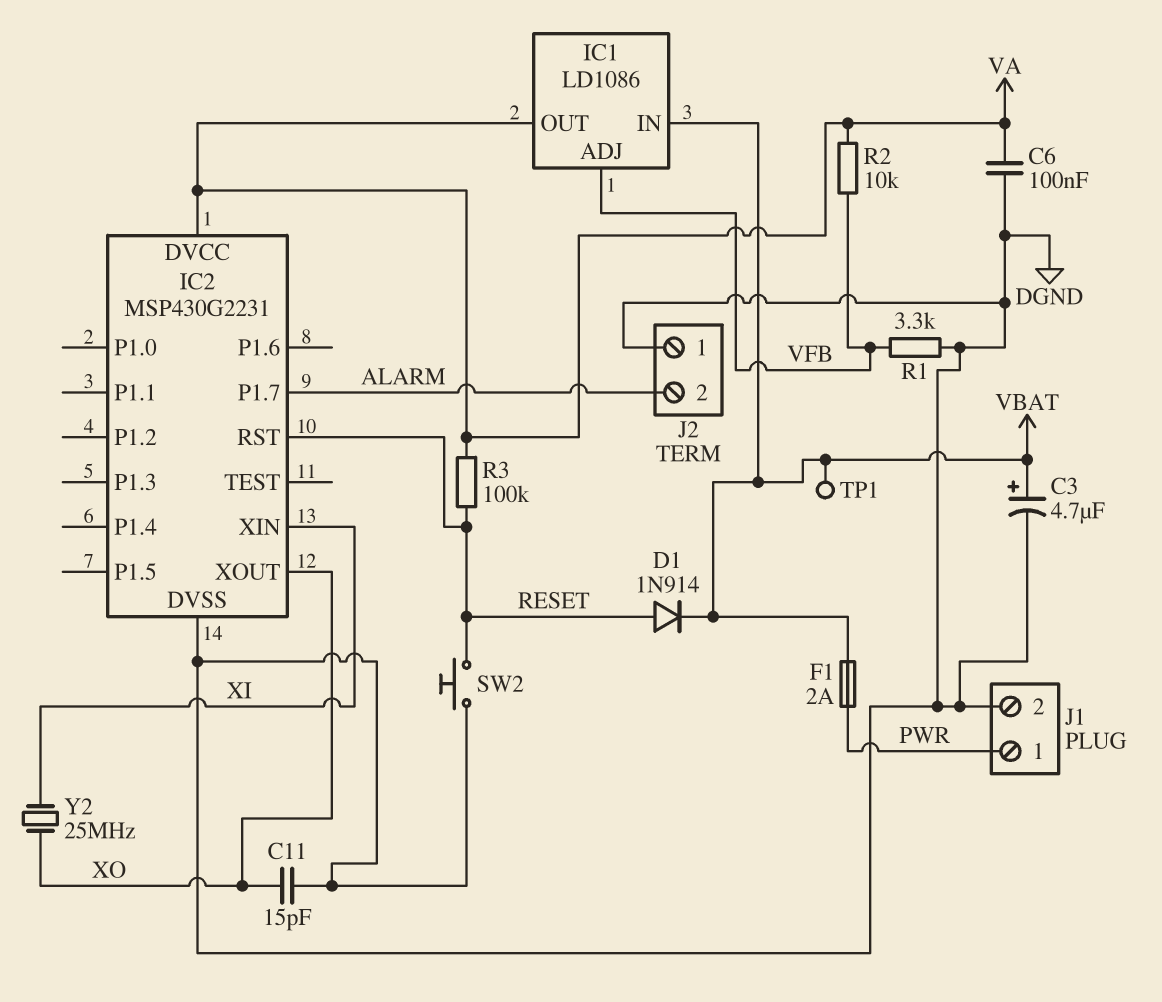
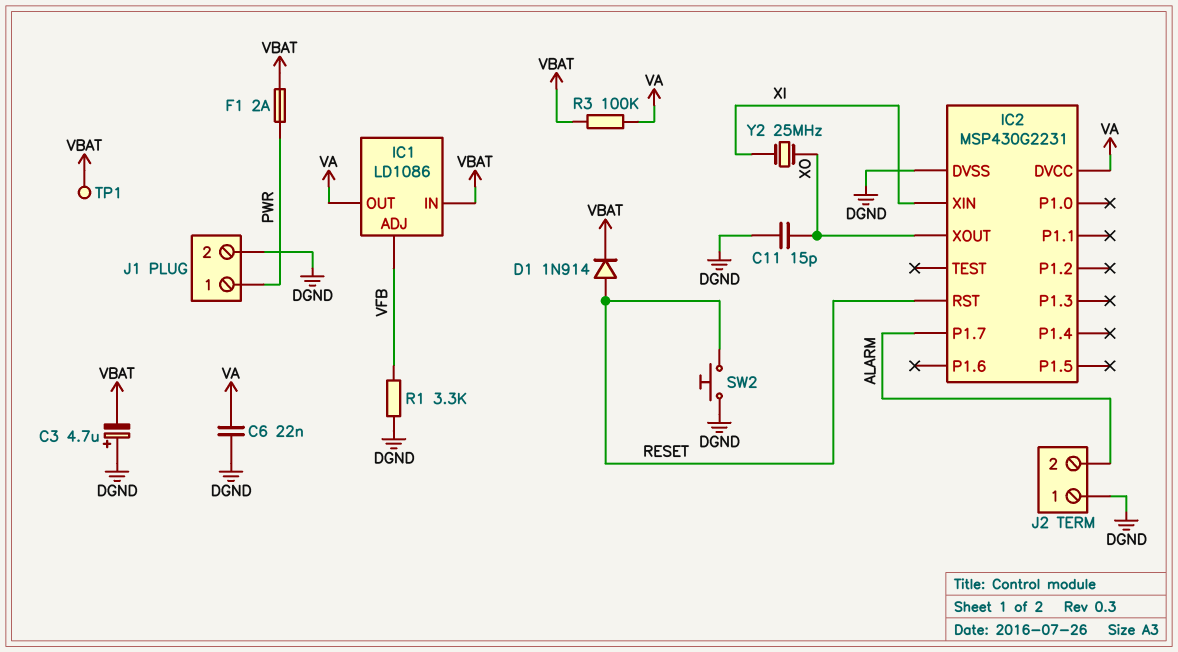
C3: 4.7uF (plus VBAT, minus DGND) -> 4.7uF (plus DGND, minus VBAT)
C6: 100nF (DGND, VA) -> 22nF (DGND, VA)
R2: 10k (VA, VFB) -> none
R3: 100k (RESET, VA) -> 100k (VA, VBAT)

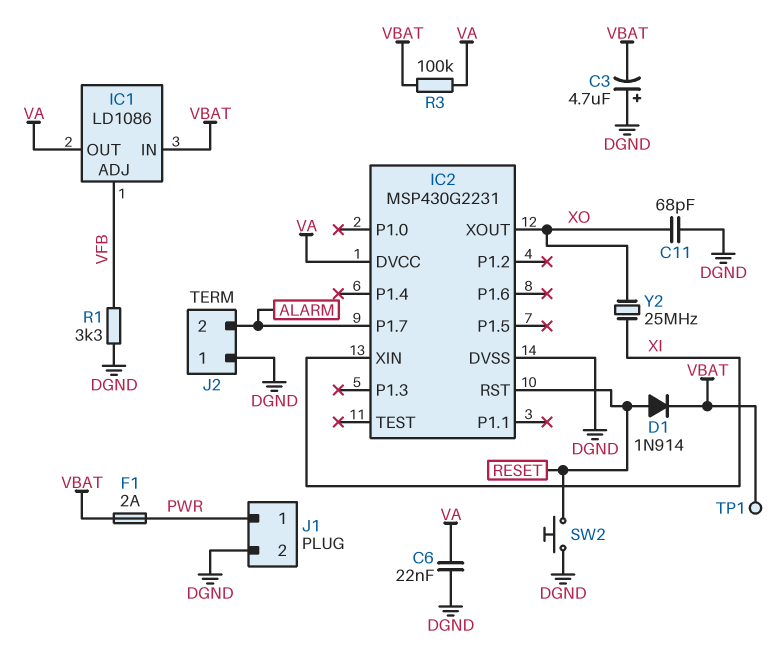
C11: 15pF (DGND, XO) -> 68pF (DGND, XO)

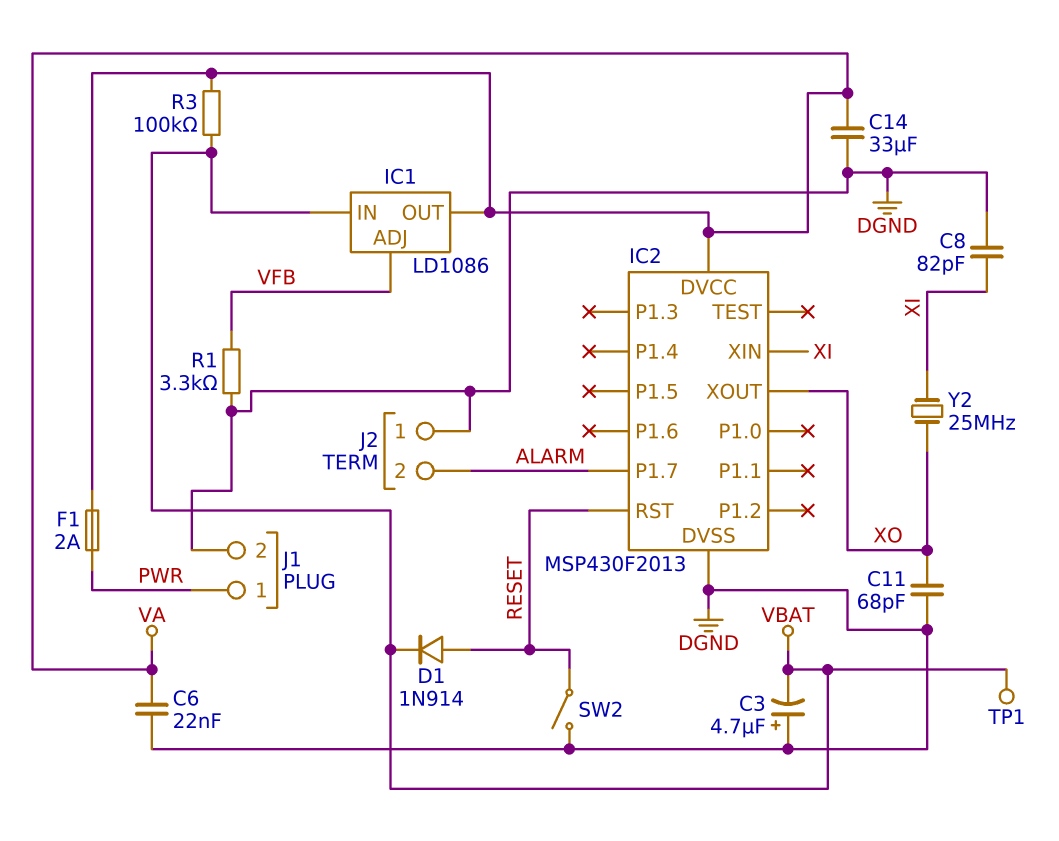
C8: none -> 82pF (DGND, XI)
C14: none -> 33uF (DGND, VA)
F1: 2A (PWR, VBAT) -> 2A (PWR, VA)
IC2: MSP430G2231 -> MSP430F2013
SW2: button (DGND, RESET) -> switch (DGND, RESET)

